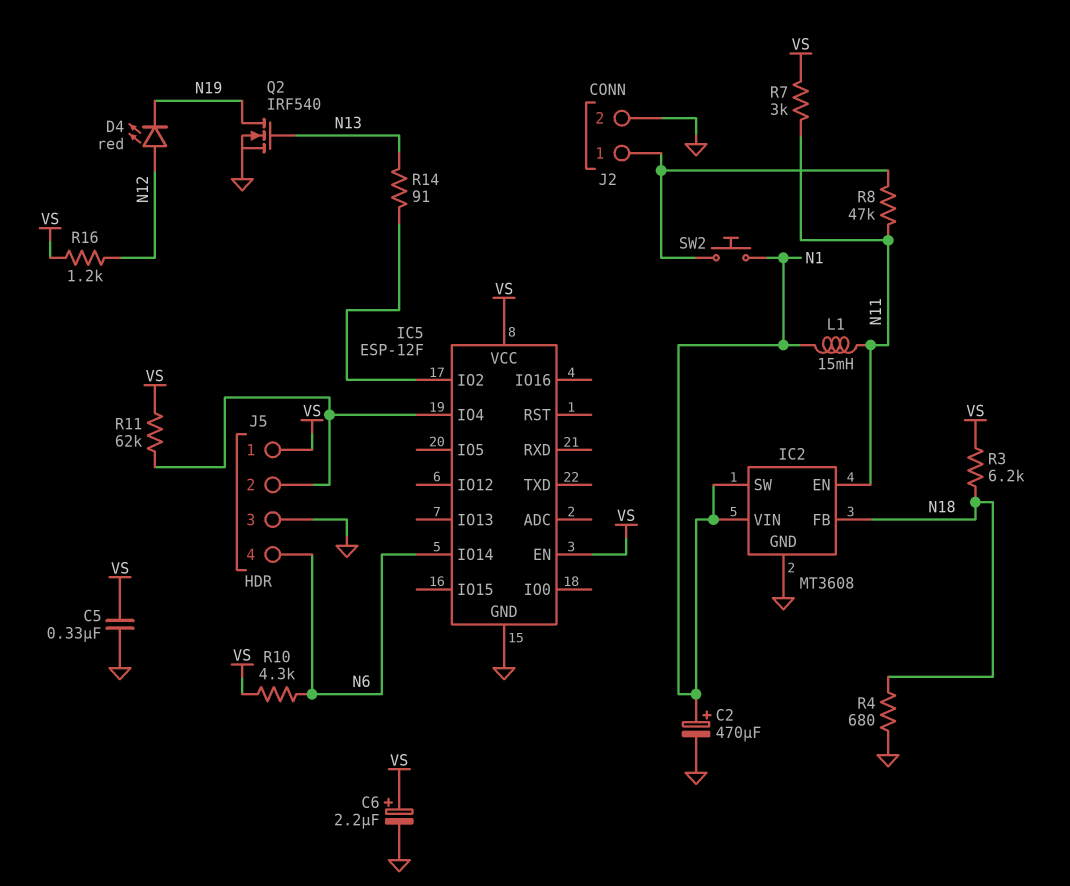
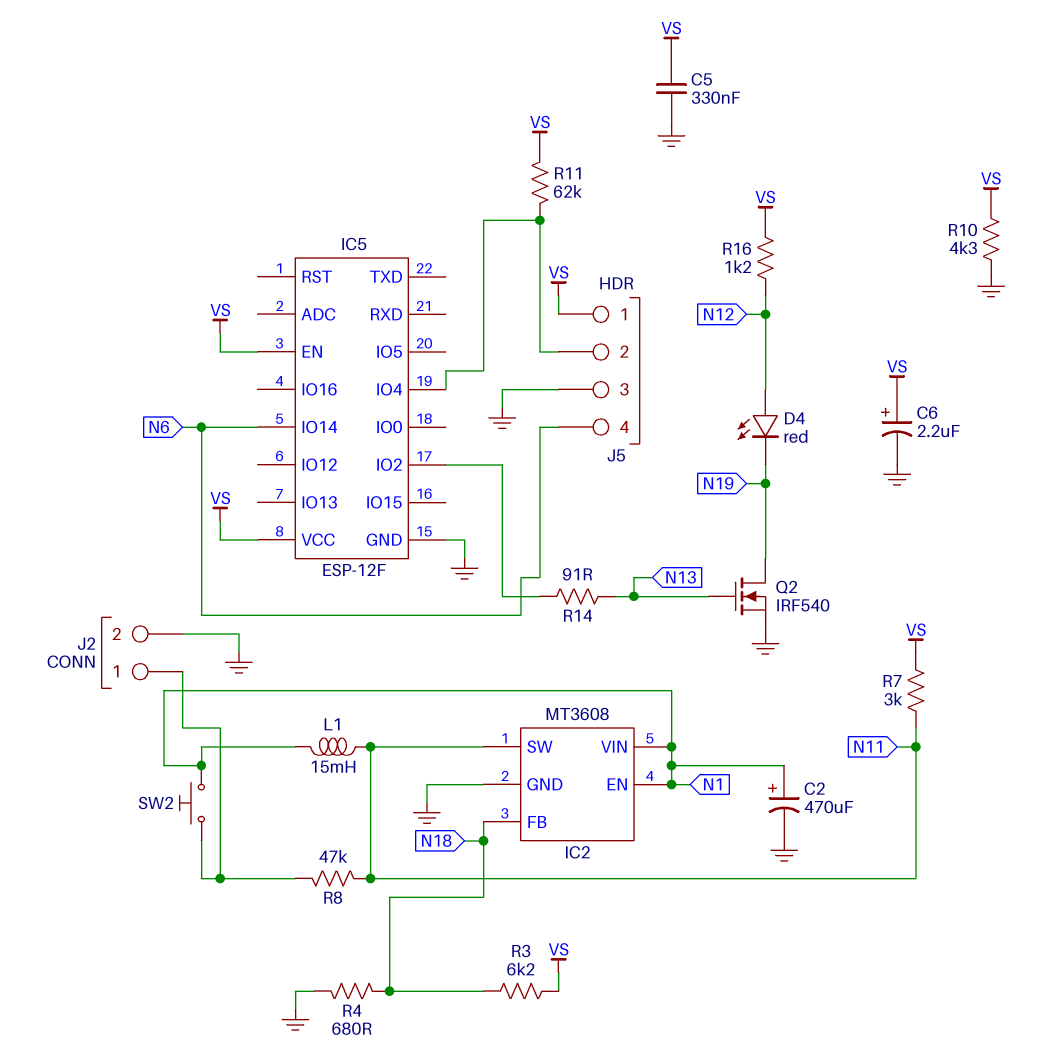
IC2 pin EN: N11 -> N1
IC2 pin SW: N1 -> N11
R10: 4.3k (N6, VS) -> 4.3k (GND, VS)

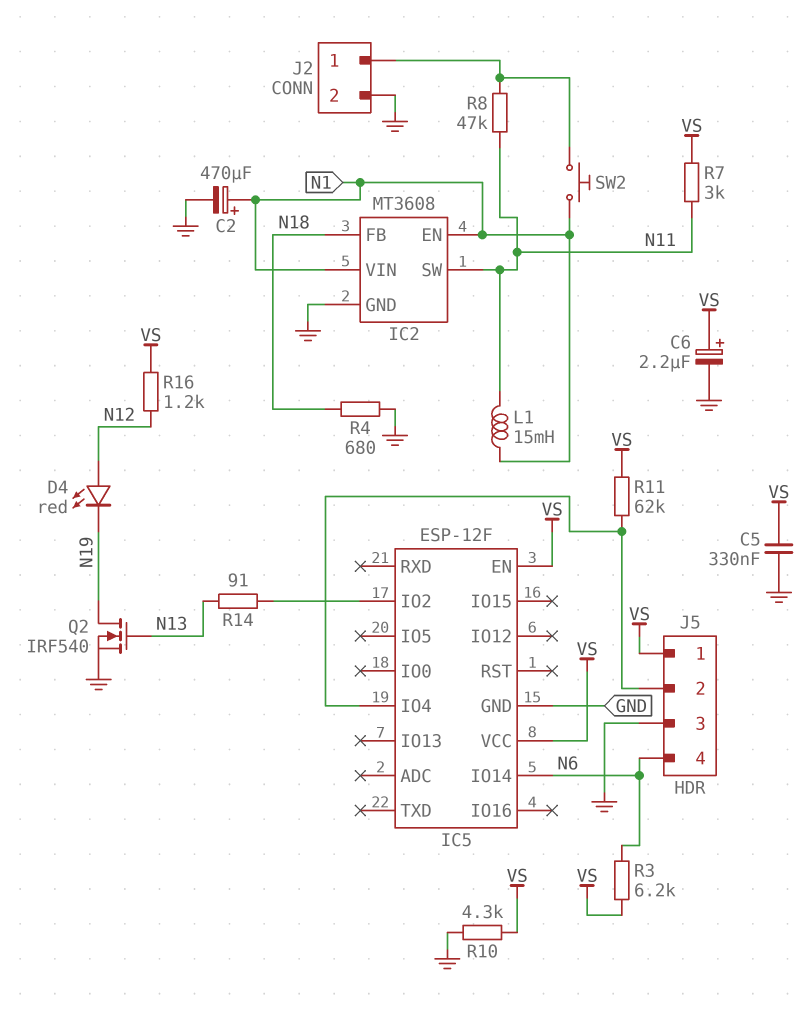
R3: 6.2k (N18, VS) -> 6.2k (N6, VS)

